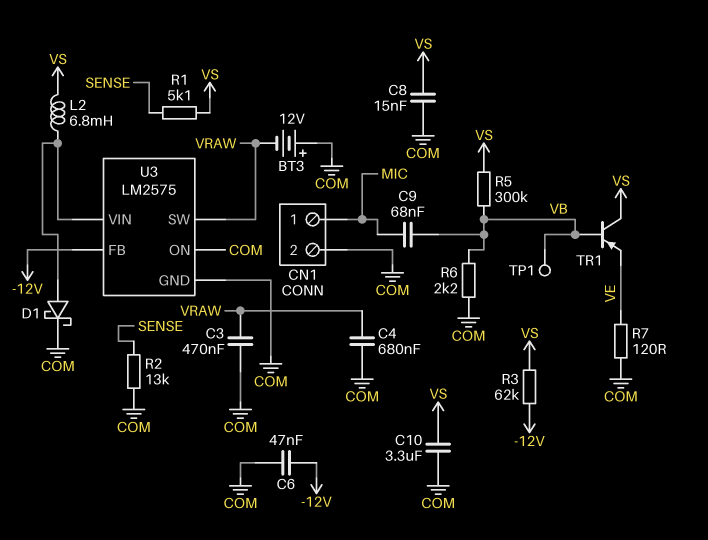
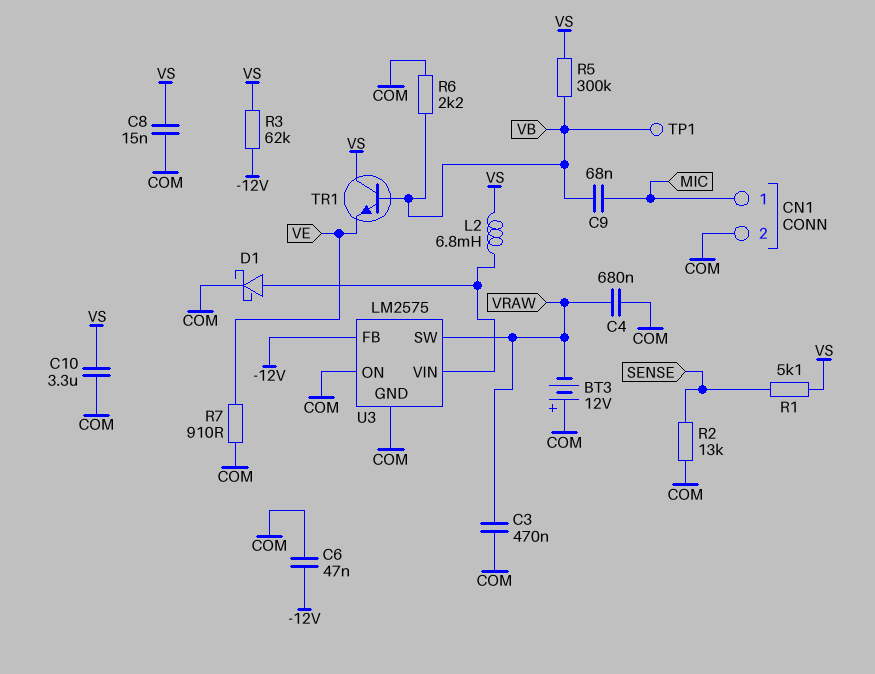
R7: 120 (COM, VE) -> 910 (COM, VE)
TR1: PNP (B VB, C VS, E VE) -> NPN (B VB, C VS, E VE)

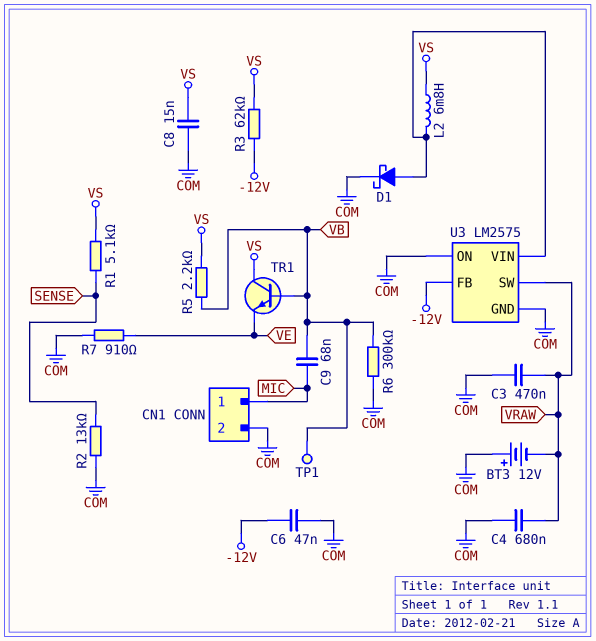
C10: 3.3uF (COM, VS) -> none
R5: 300k (VB, VS) -> 2.2k (VB, VS)
R6: 2.2k (COM, VB) -> 300k (COM, VB)

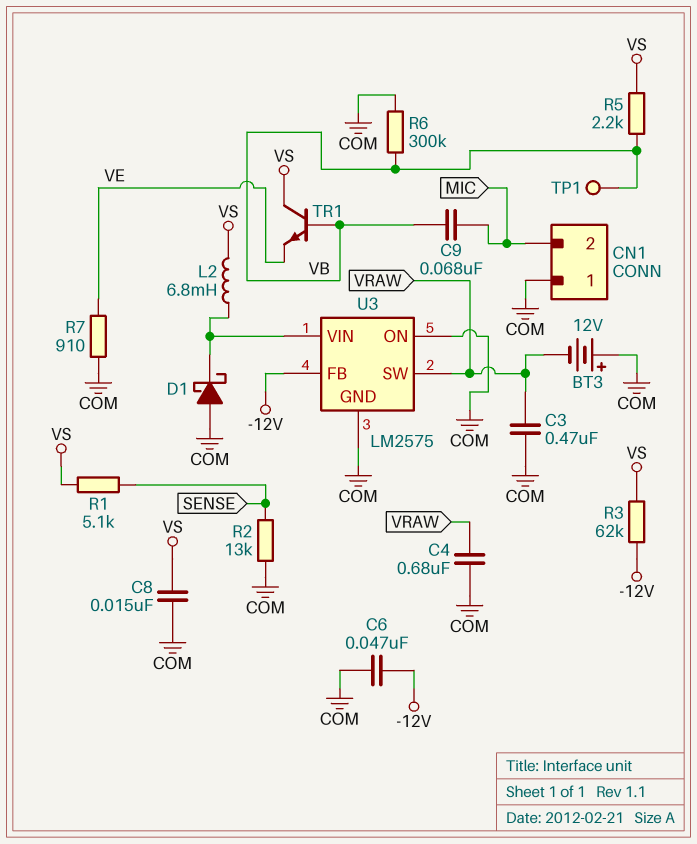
CN1 pin 1: MIC -> COM
CN1 pin 2: COM -> MIC
D1: schottky (A U3/VIN, K COM) -> schottky (A COM, K U3/VIN)

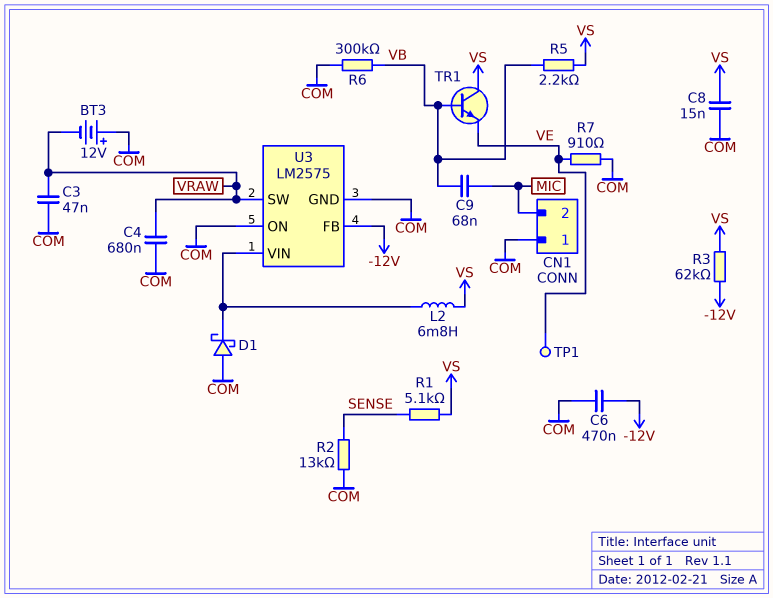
C3: 470nF (COM, VRAW) -> 47nF (COM, VRAW)
C6: 47nF (-12V, COM) -> 470nF (-12V, COM)
TP1: test point (VB) -> test point (VE)

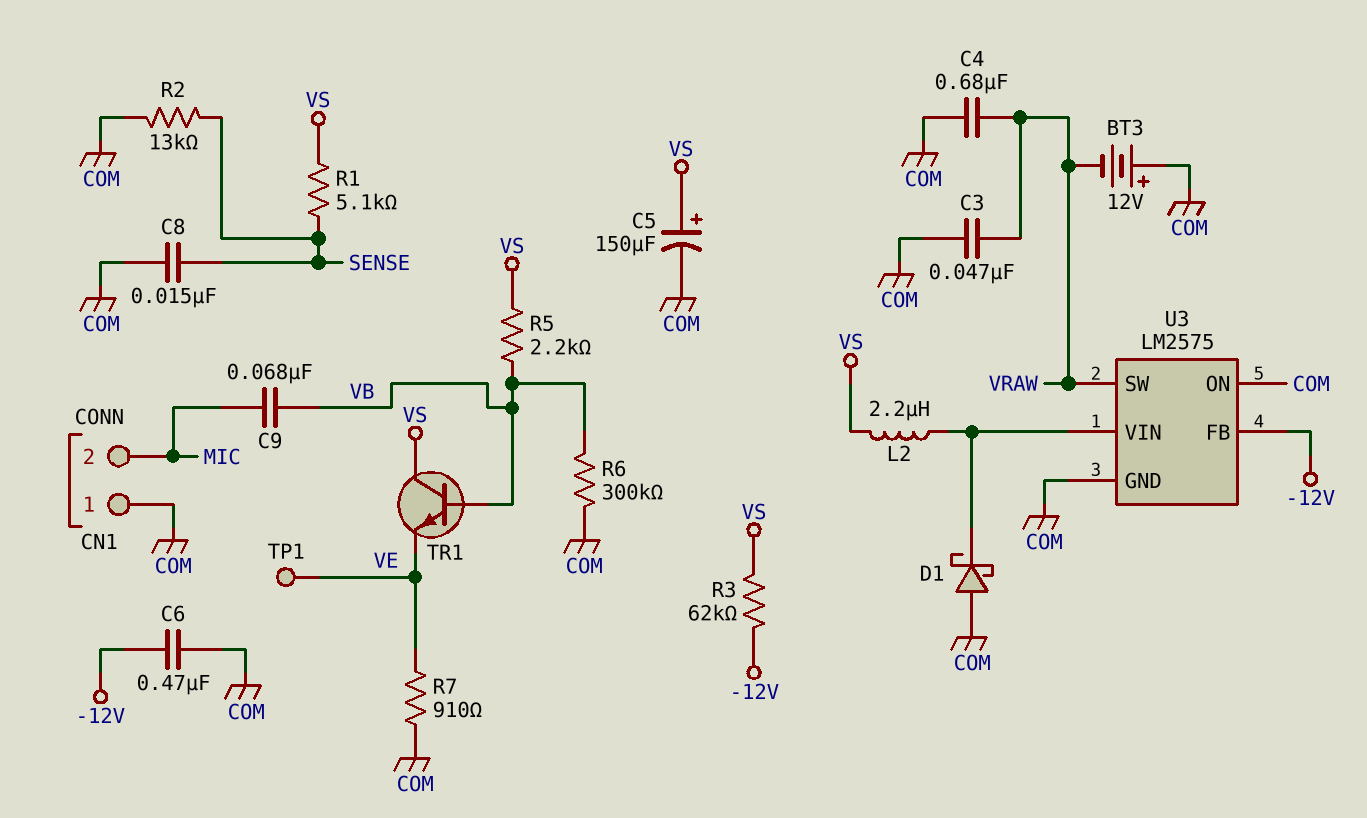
C5: none -> 150uF (plus VS, minus COM)
C8: 15nF (COM, VS) -> 15nF (COM, SENSE)
L2: 6.8mH (U3/VIN, VS) -> 2.2uH (U3/VIN, VS)

